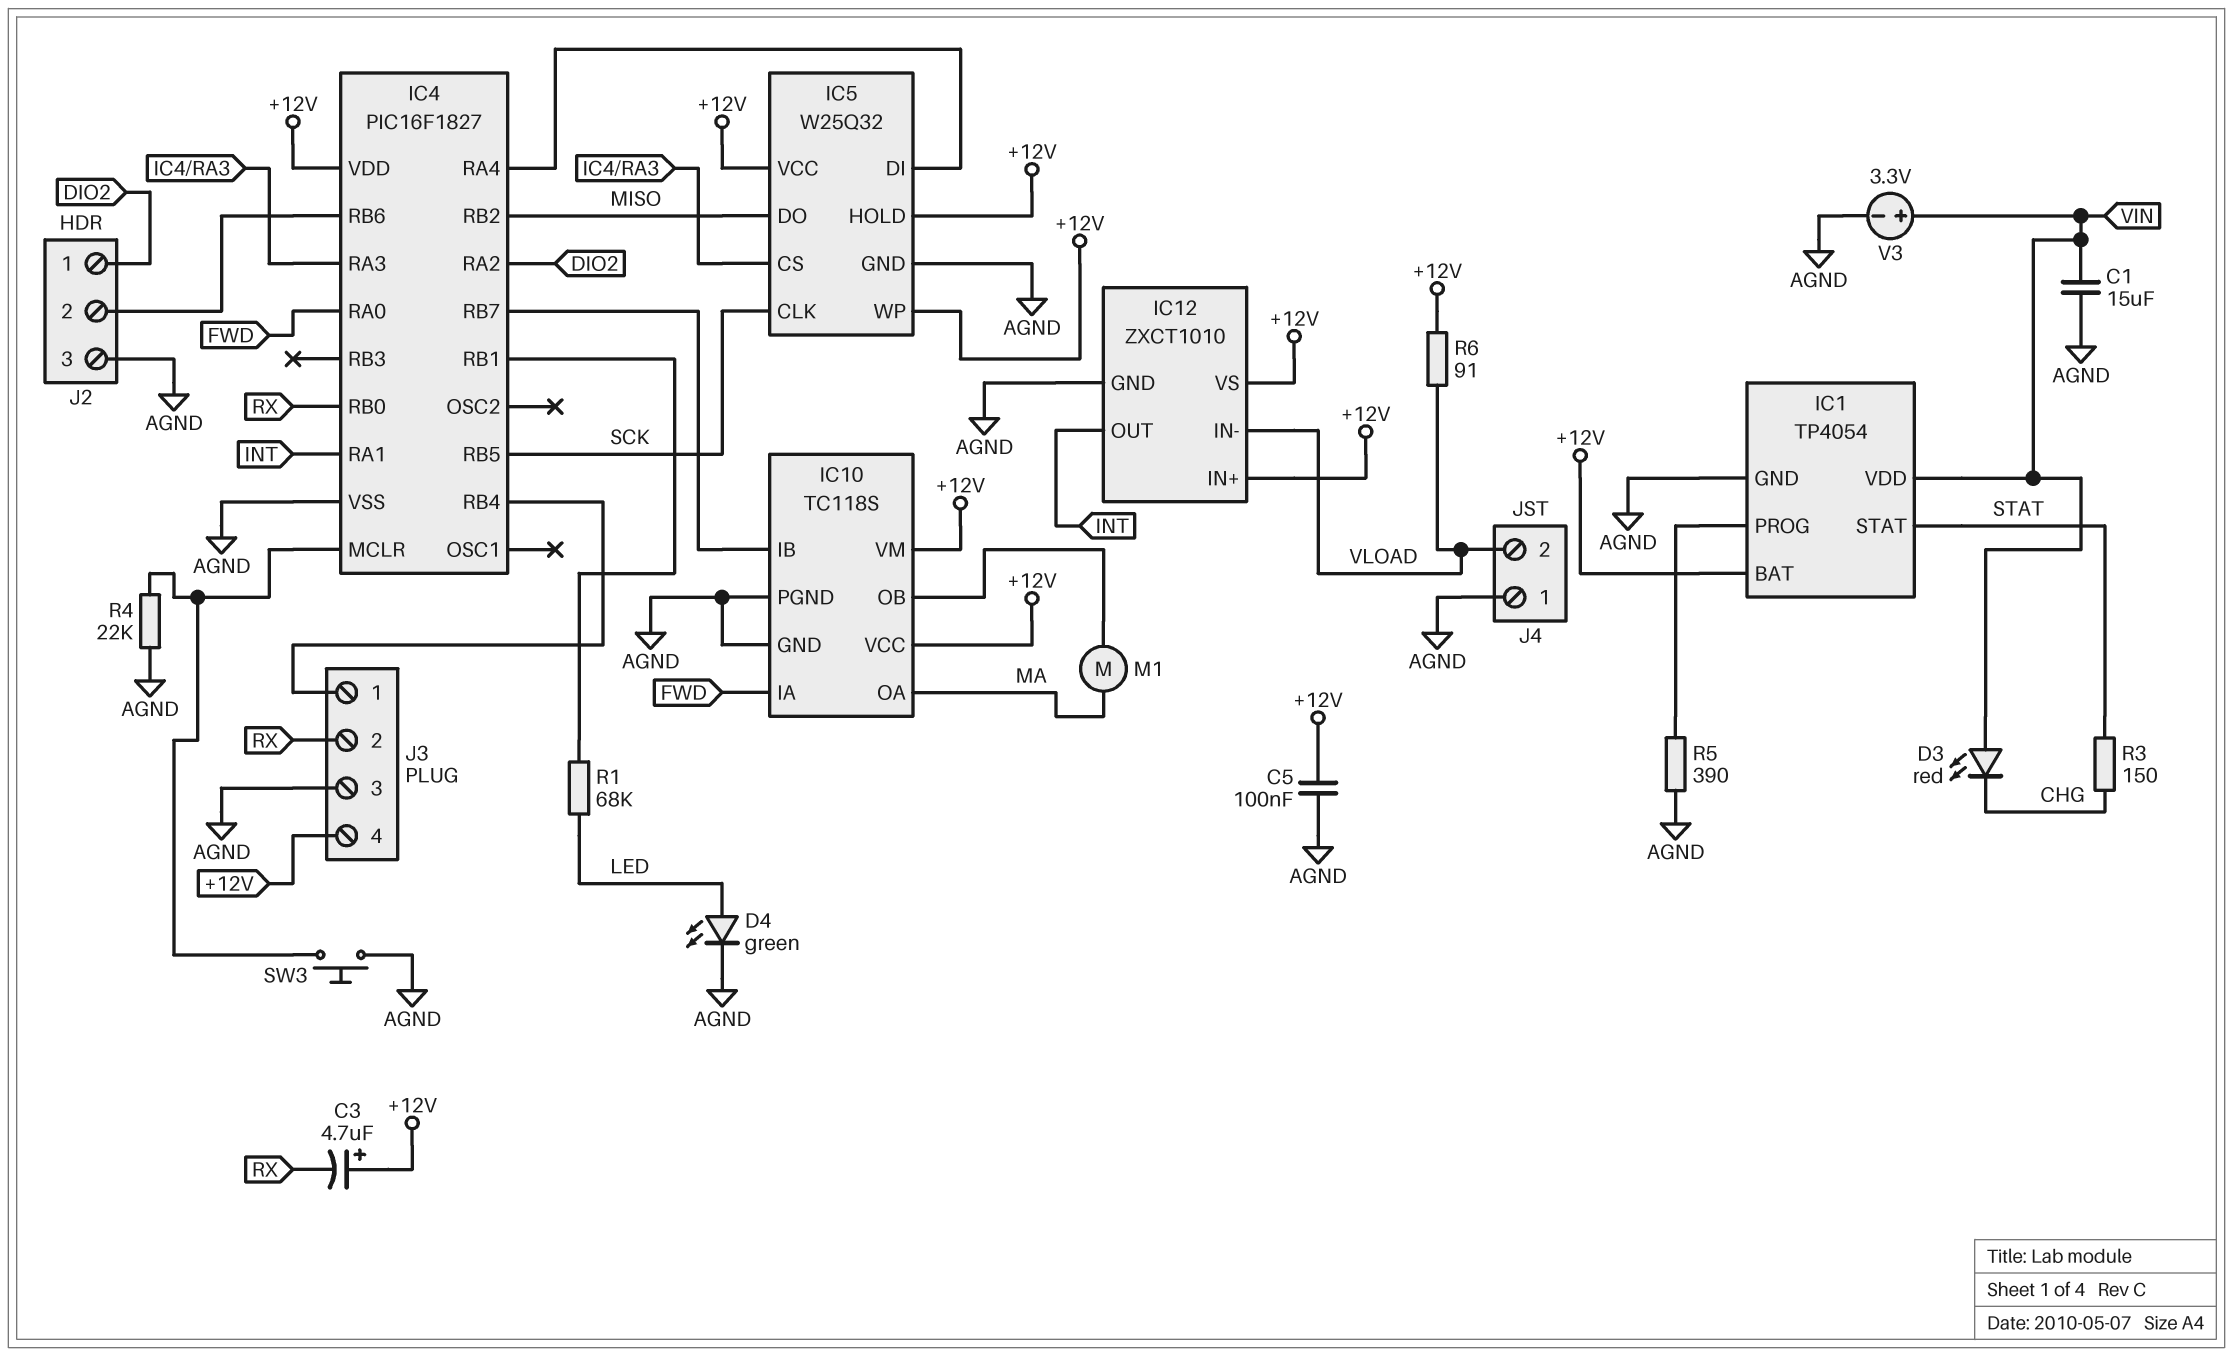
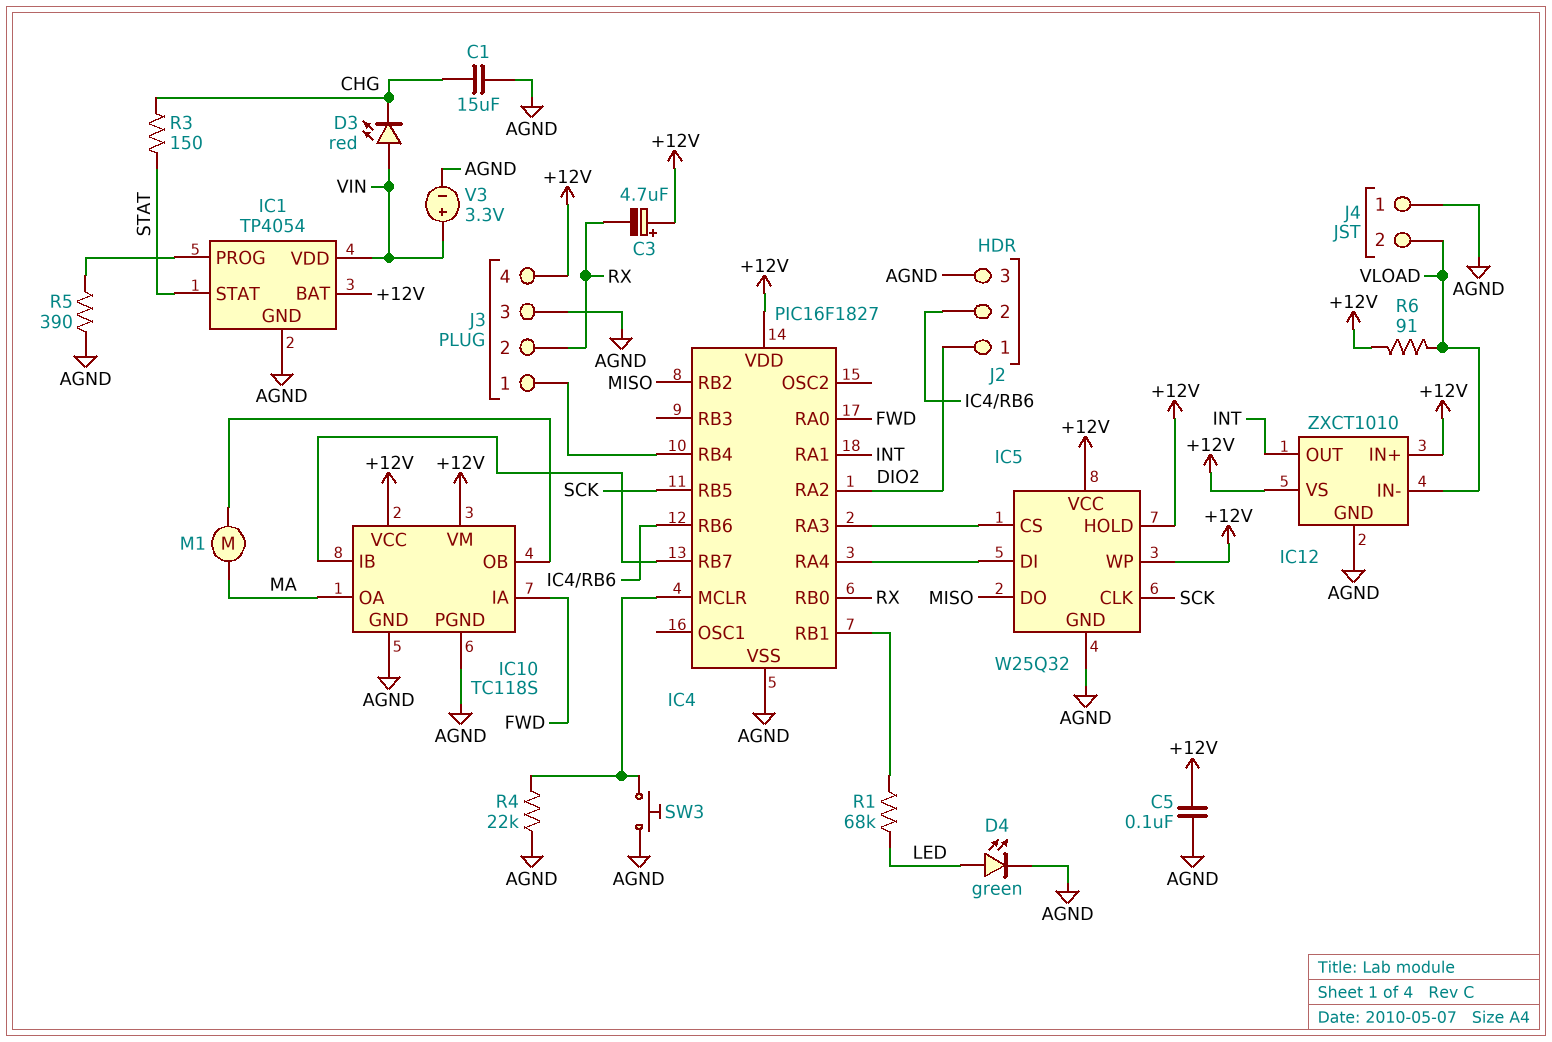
C1: 15uF (AGND, VIN) -> 15uF (AGND, CHG)

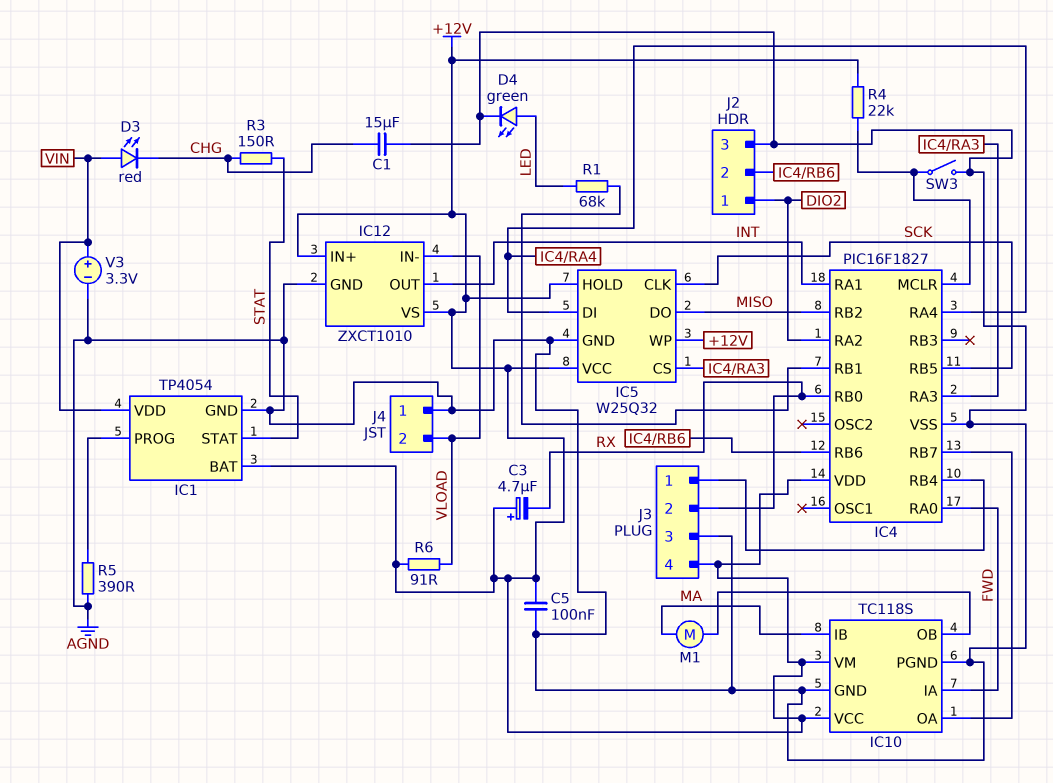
IC10 pin IB: IC4/RB7 -> MA
IC10 pin OA: MA -> IC4/RB7
R4: 22k (AGND, IC4/MCLR) -> 22k (+12V, IC4/MCLR)
SW3: button (AGND, IC4/MCLR) -> switch (AGND, IC4/MCLR)

